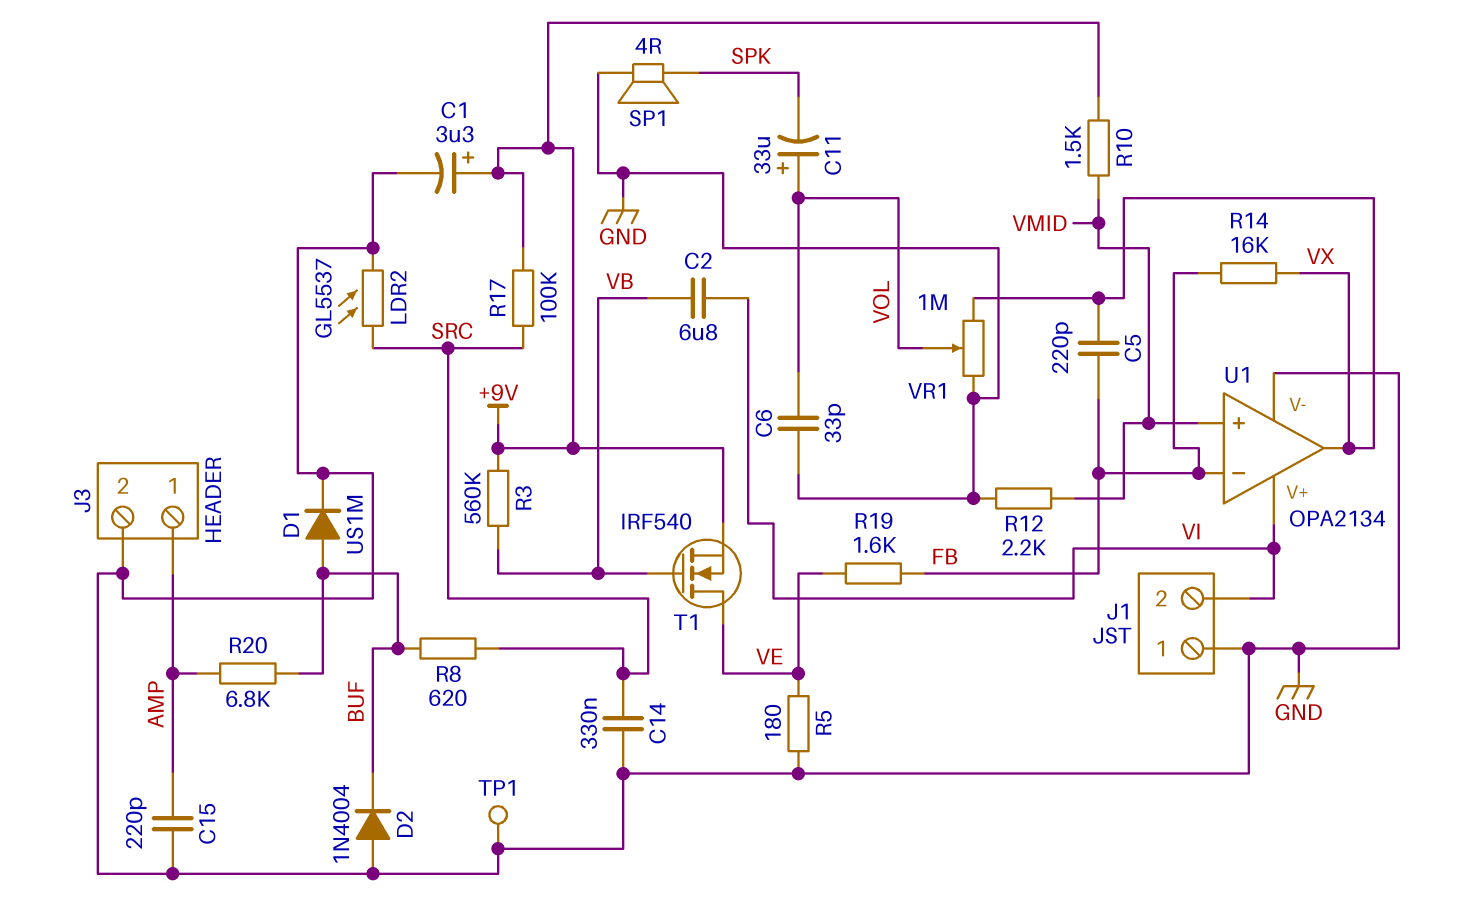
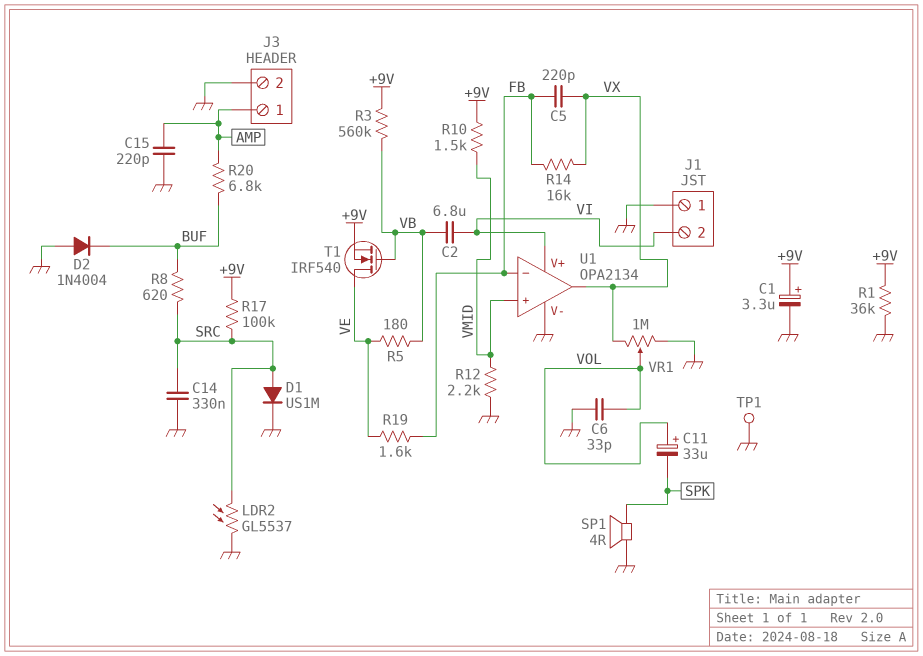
D1: diode US1M (A BUF, K GND) -> diode US1M (A SRC, K GND)
R1: none -> 36k (+9V, GND)
R5: 180 (GND, VE) -> 180 (VB, VE)

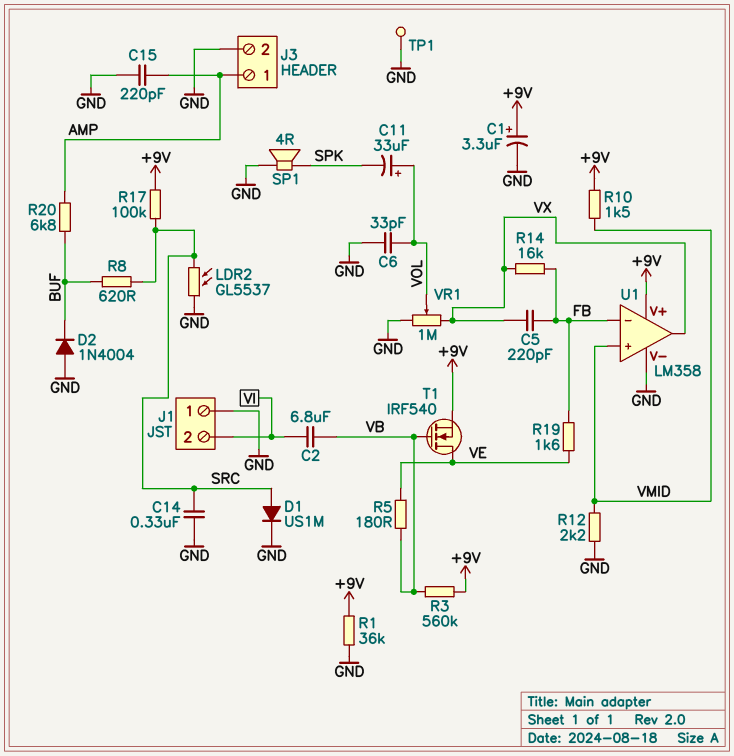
U1: OPA2134 -> LM358
U1 pin V+: VI -> +9V

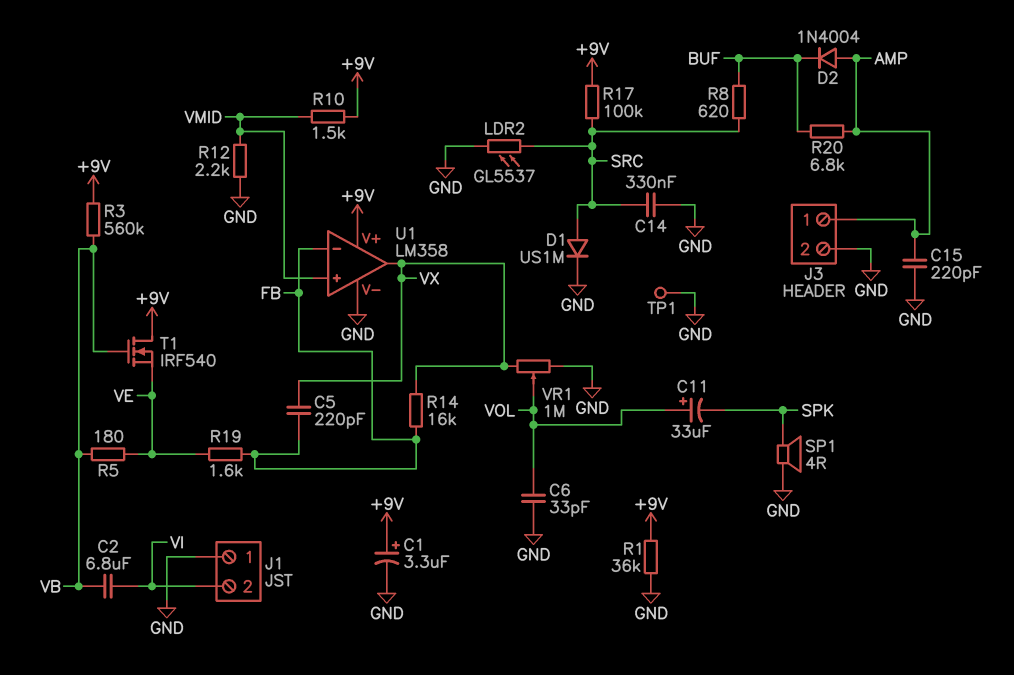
D2: diode 1N4004 (A GND, K BUF) -> diode 1N4004 (A AMP, K BUF)
T1: NMOS IRF540 (G VB, D VE, S +9V) -> NMOS IRF540 (G VB, D +9V, S VE)

